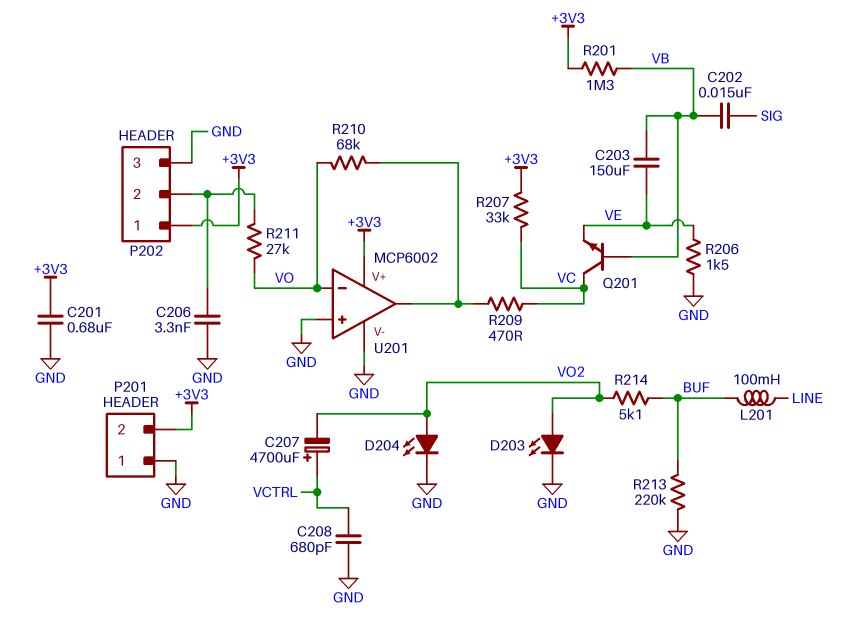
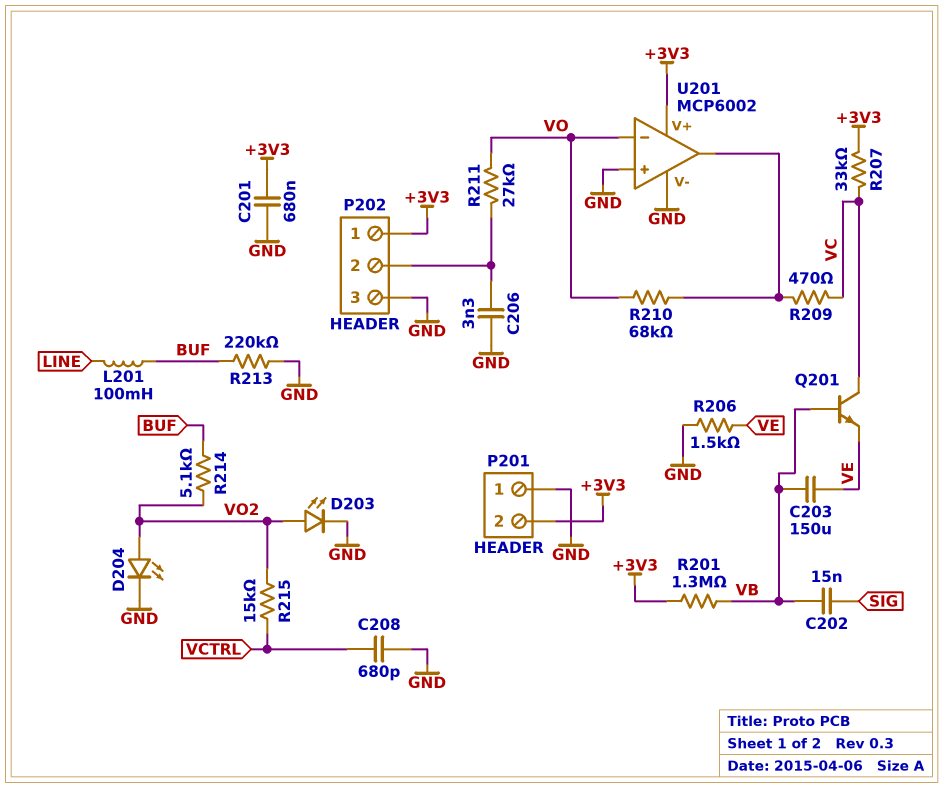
C207: 4700uF (plus VCTRL, minus VO2) -> none
R215: none -> 15k (VCTRL, VO2)

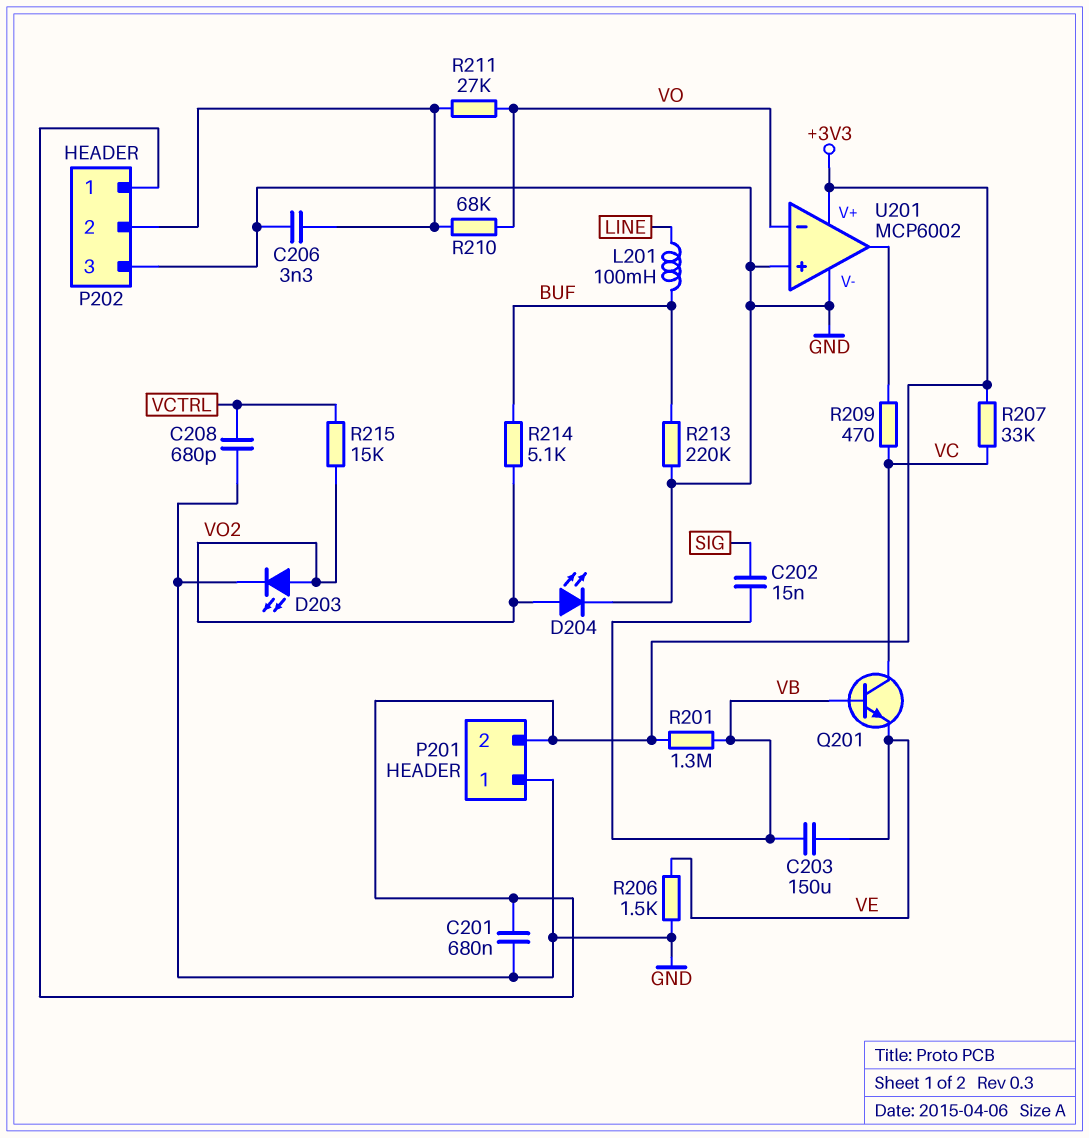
R210: 68k (U201/out, VO) -> 68k (P202/2, VO)

